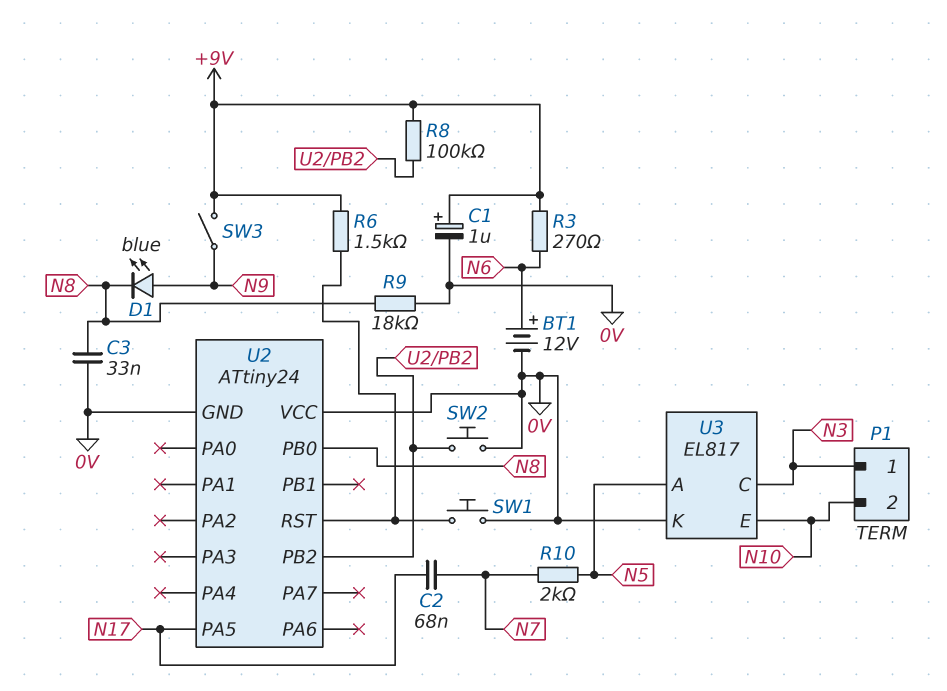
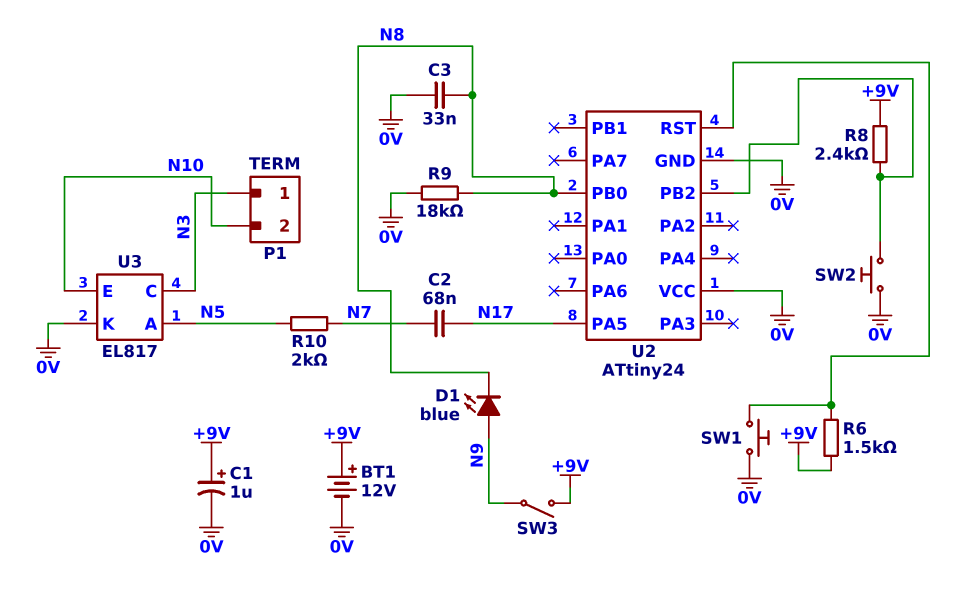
BT1: 12V (plus N6, minus 0V) -> 12V (plus +9V, minus 0V)
R3: 270 (+9V, N6) -> none
R8: 100k (+9V, U2/PB2) -> 2.4k (+9V, U2/PB2)

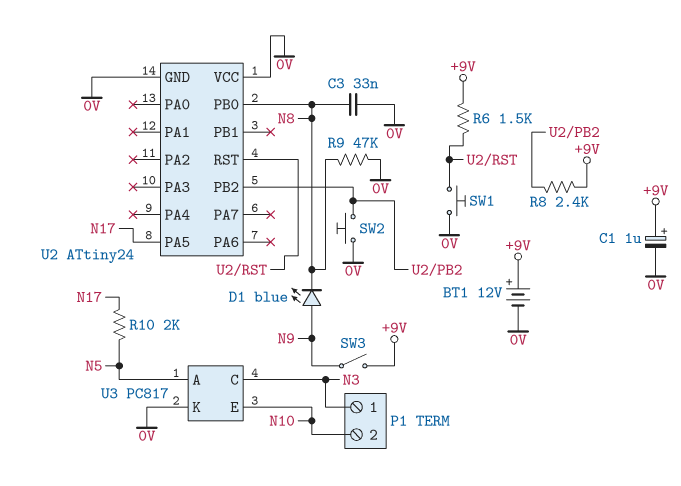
C2: 68nF (N7, N17) -> none
R9: 18k (0V, N8) -> 47k (0V, N8)
R10: 2k (N5, N7) -> 2k (N5, N17)
U3: EL817 -> PC817

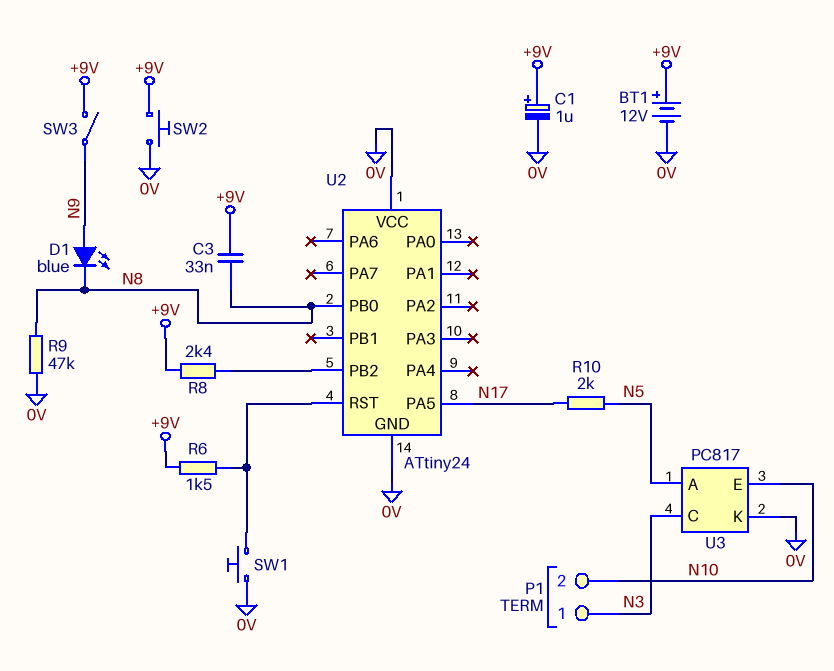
C3: 33nF (0V, N8) -> 33nF (+9V, N8)
SW2: button (0V, U2/PB2) -> button (+9V, 0V)

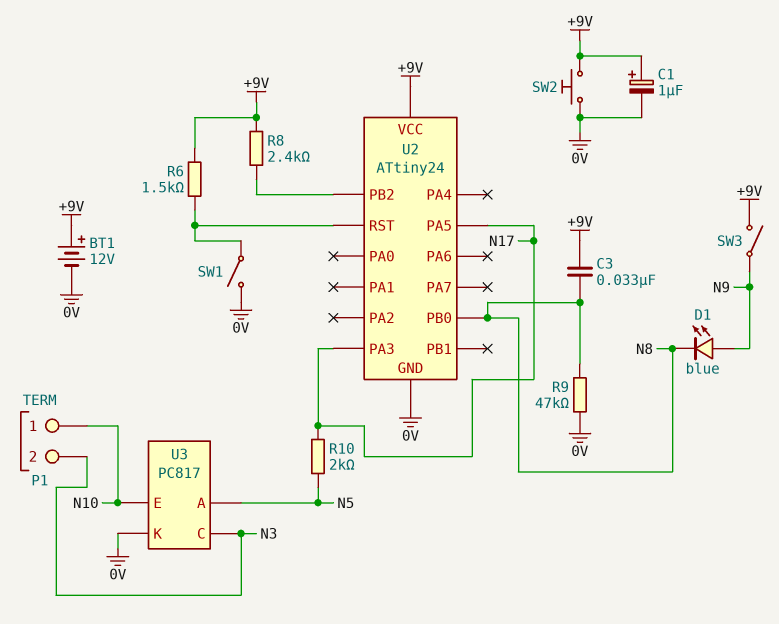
P1 pin 1: N3 -> N10
P1 pin 2: N10 -> N3
SW1: button (0V, U2/RST) -> switch (0V, U2/RST)
U2 pin PA3: none -> N17
U2 pin VCC: 0V -> +9V

